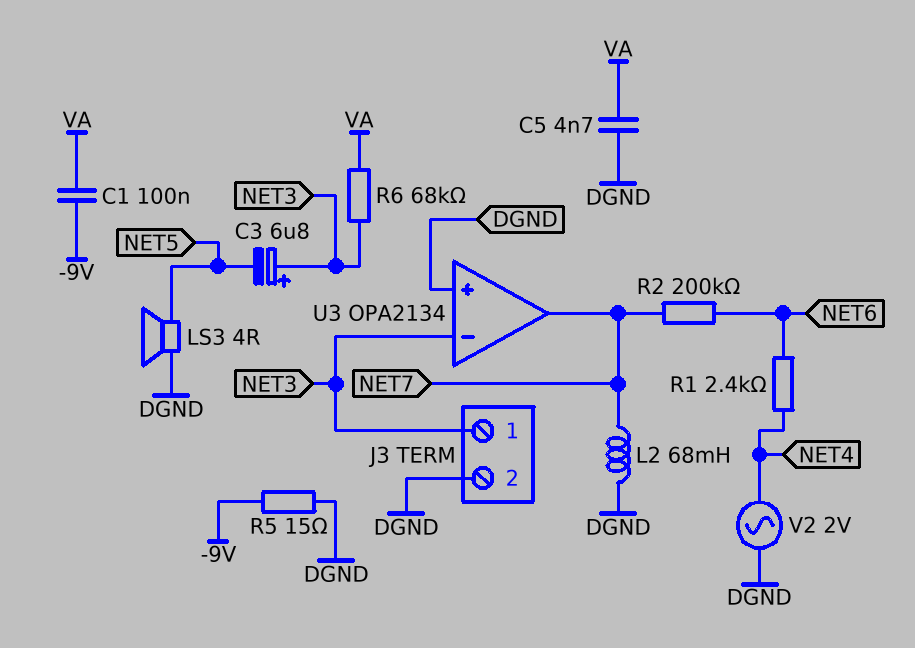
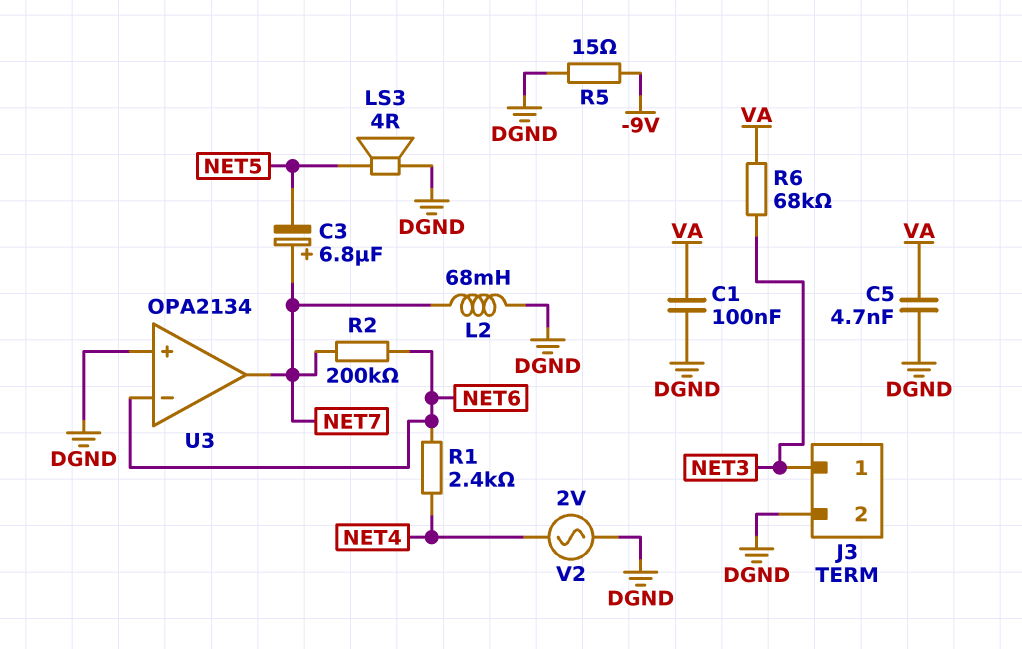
C1: 100nF (-9V, VA) -> 100nF (DGND, VA)
C3: 6.8uF (plus NET3, minus NET5) -> 6.8uF (plus NET7, minus NET5)
U3 pin in-: NET3 -> NET6

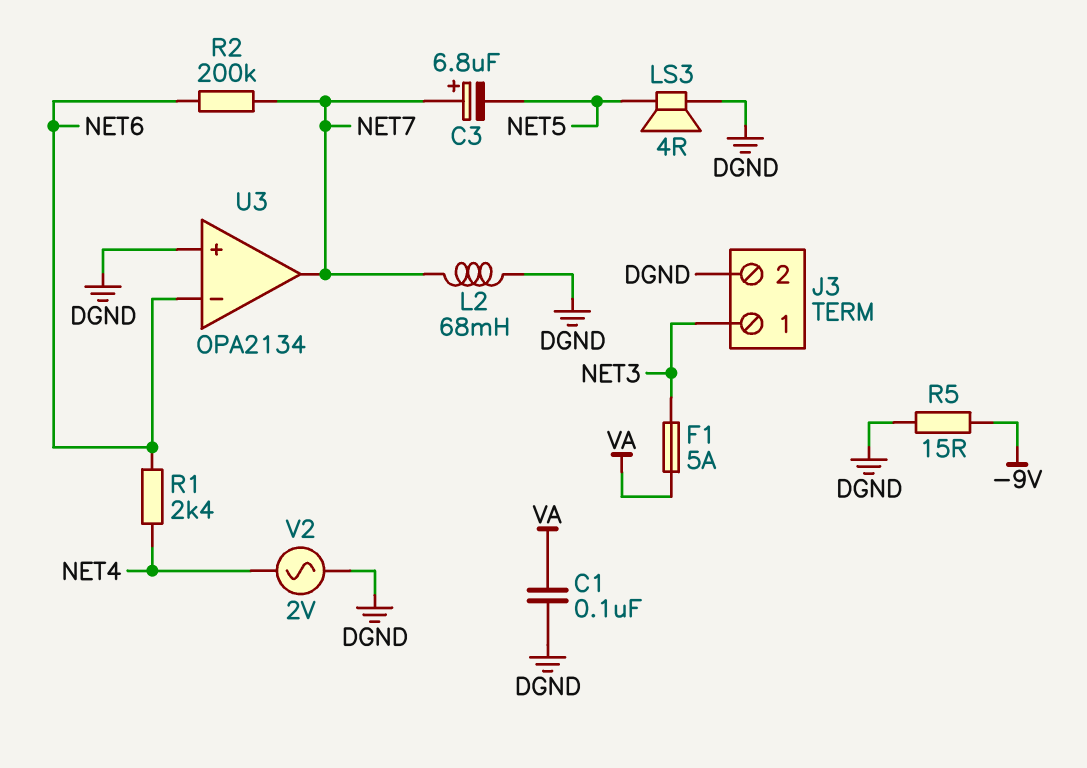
C5: 4.7nF (DGND, VA) -> none
F1: none -> 5A (NET3, VA)
R6: 68k (NET3, VA) -> none

